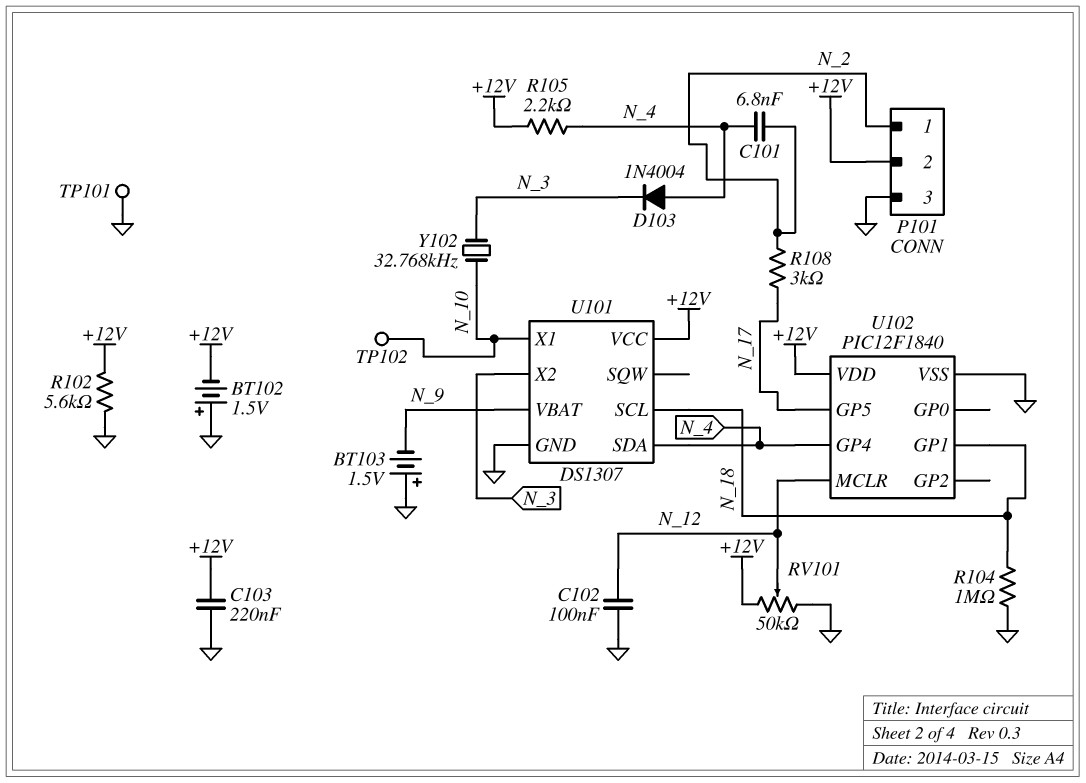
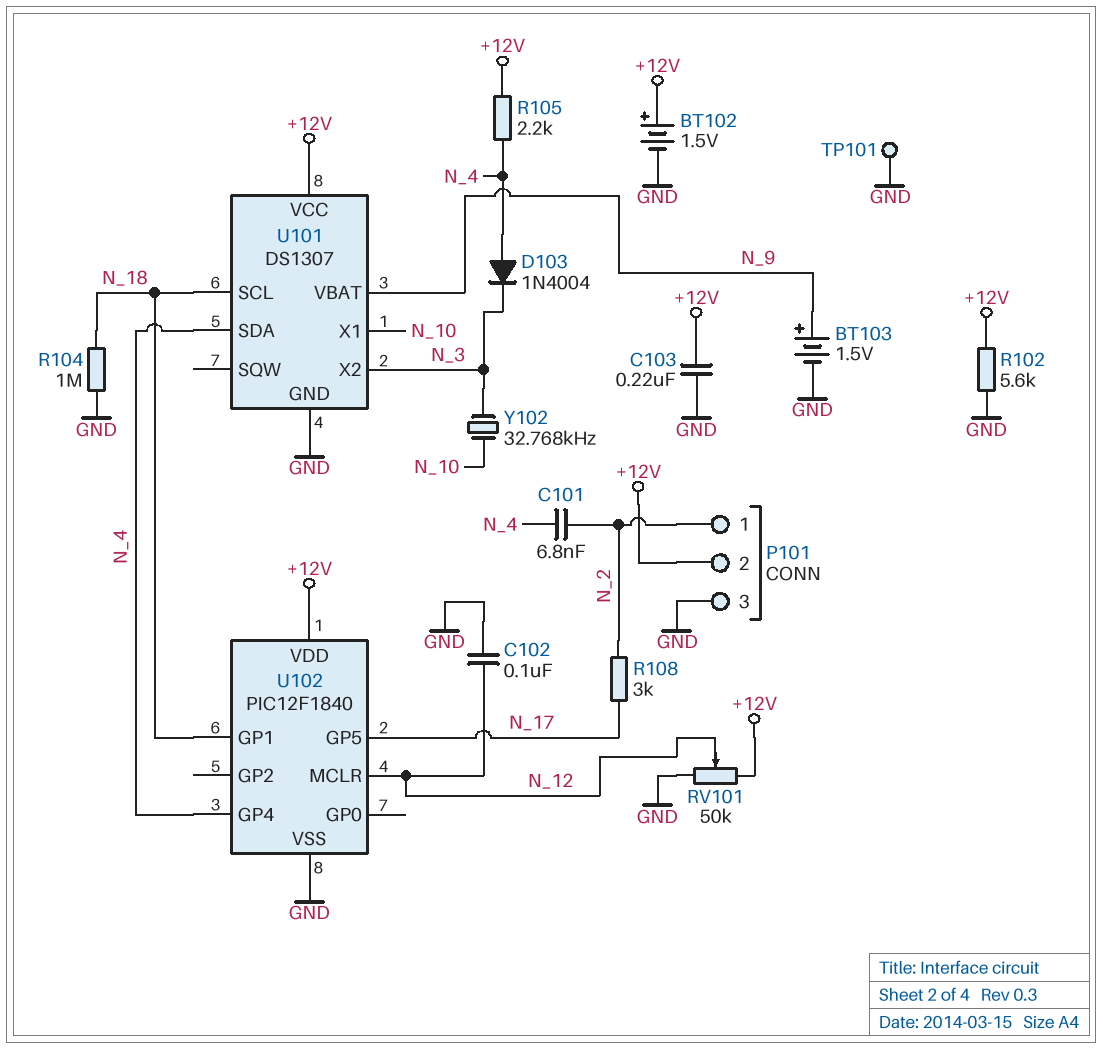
BT102: 1.5V (plus GND, minus +12V) -> 1.5V (plus +12V, minus GND)
BT103: 1.5V (plus GND, minus N_9) -> 1.5V (plus N_9, minus GND)
TP102: test point (N_10) -> none

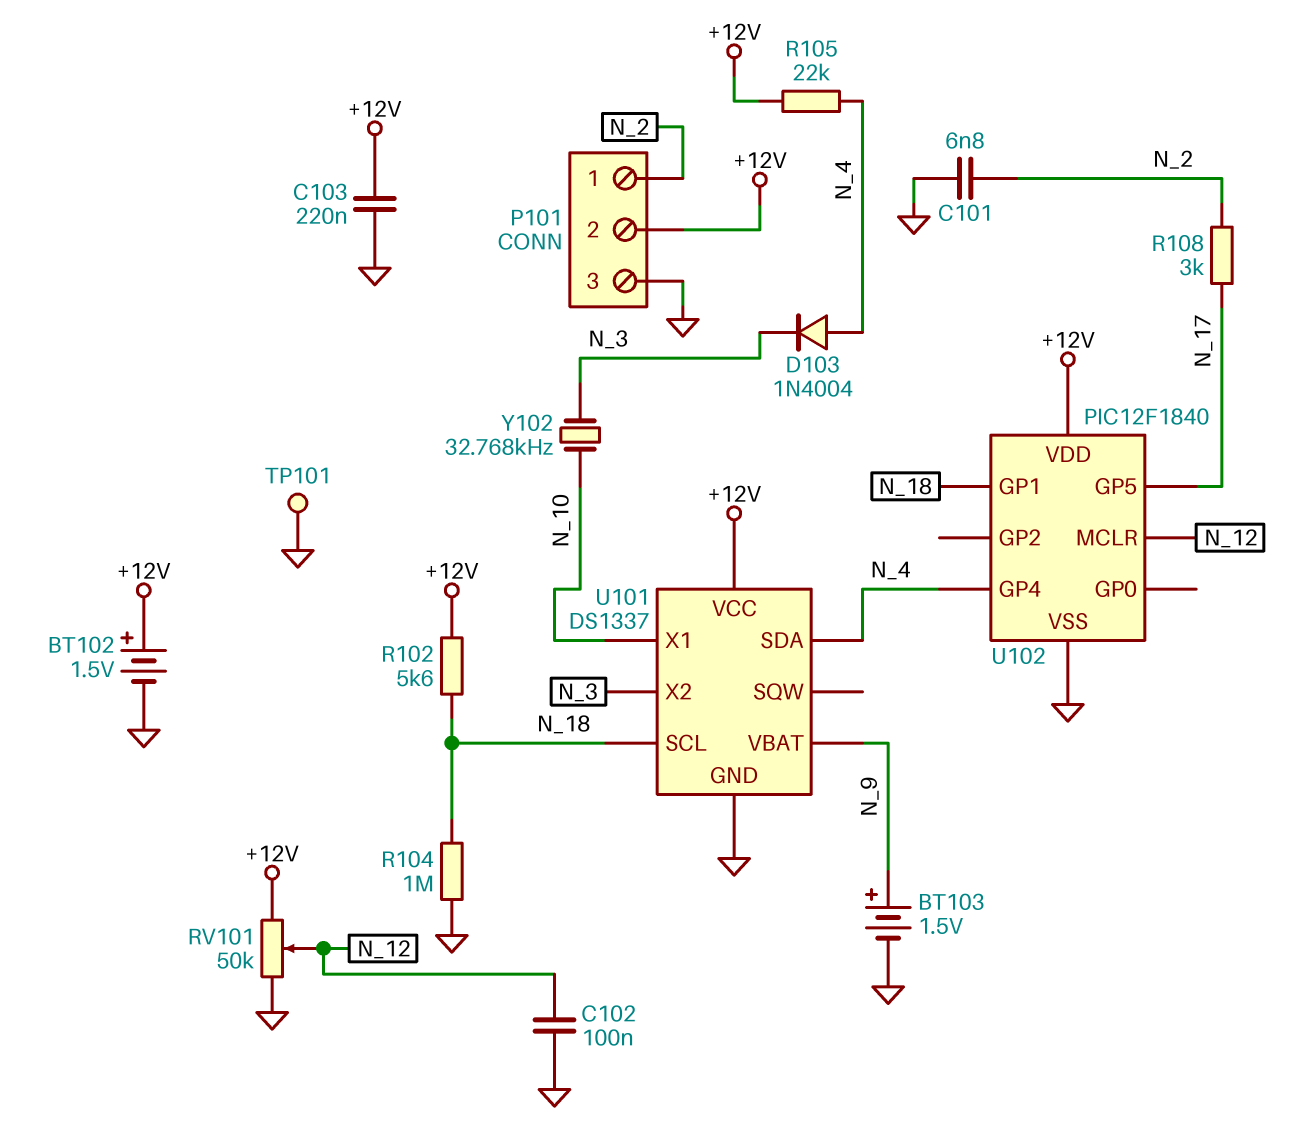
C101: 6.8nF (N_2, N_4) -> 6.8nF (GND, N_2)
R102: 5.6k (+12V, GND) -> 5.6k (+12V, N_18)
R105: 2.2k (+12V, N_4) -> 22k (+12V, N_4)
U101: DS1307 -> DS1337

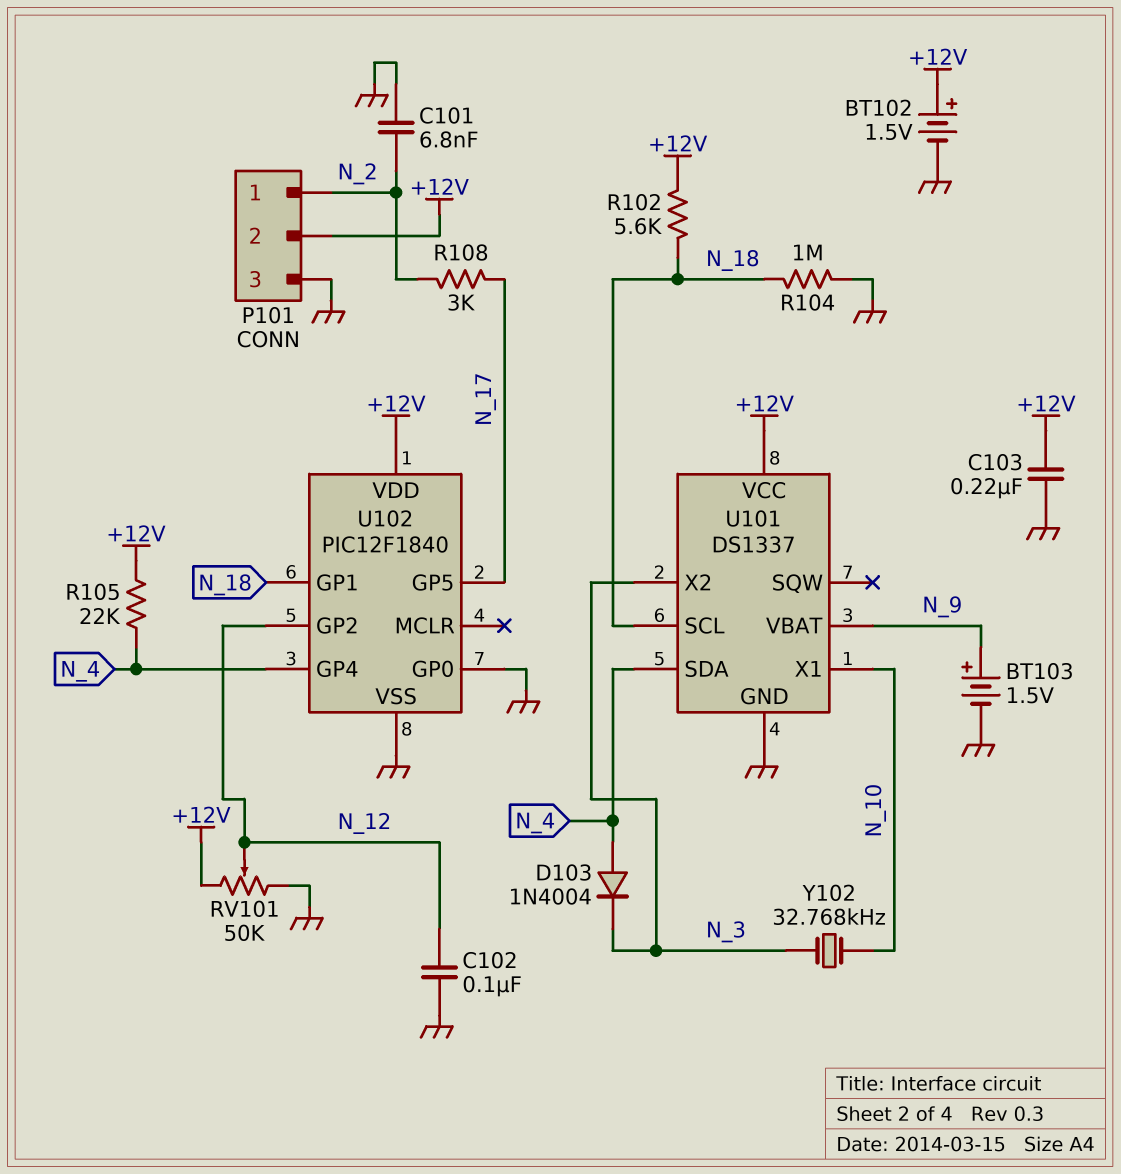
TP101: test point (GND) -> none
U102 pin GP0: none -> GND
U102 pin GP2: none -> N_12
U102 pin MCLR: N_12 -> none

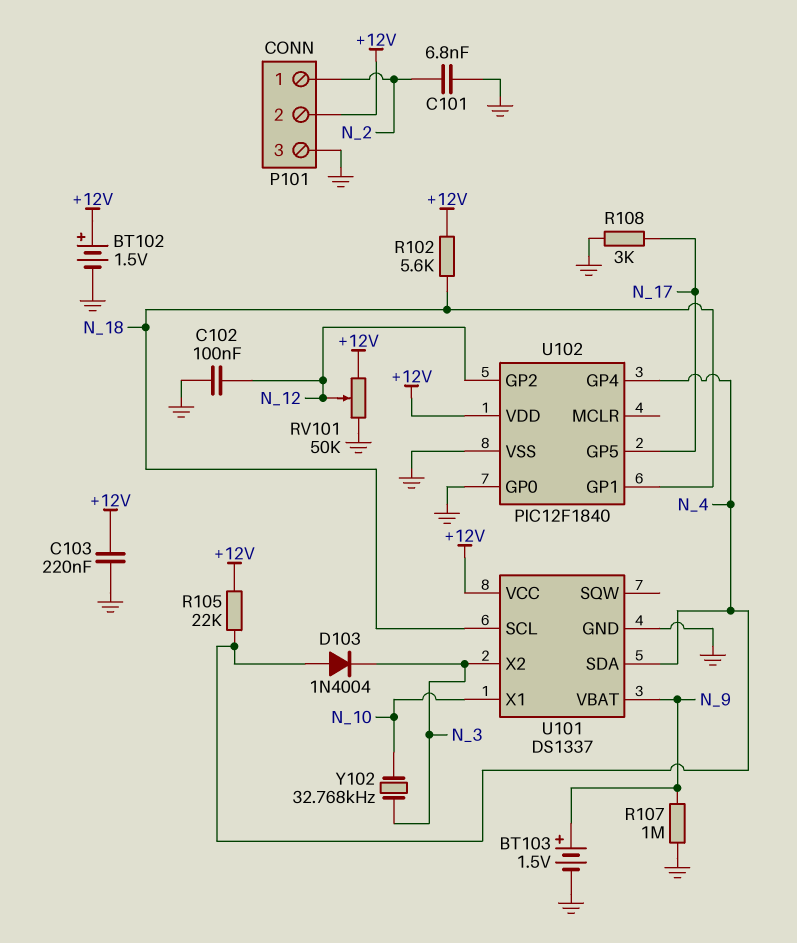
R104: 1M (GND, N_18) -> none
R107: none -> 1M (GND, N_9)
R108: 3k (N_2, N_17) -> 3k (GND, N_17)

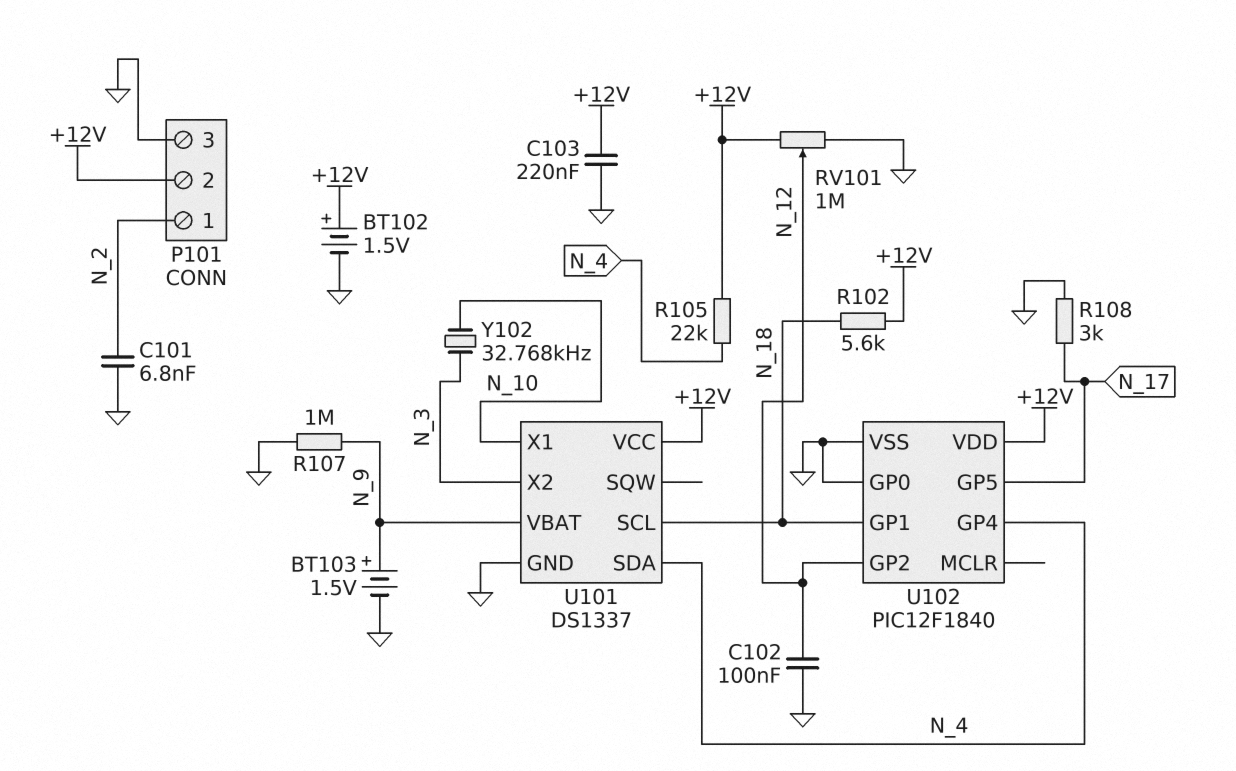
D103: diode 1N4004 (A N_4, K N_3) -> none
RV101: 50k (+12V, GND, wiper N_12) -> 1M (+12V, GND, wiper N_12)

